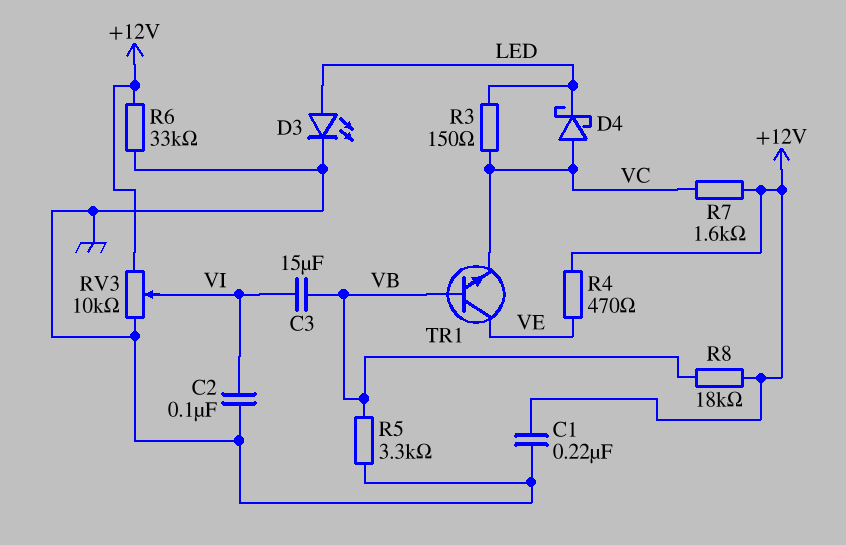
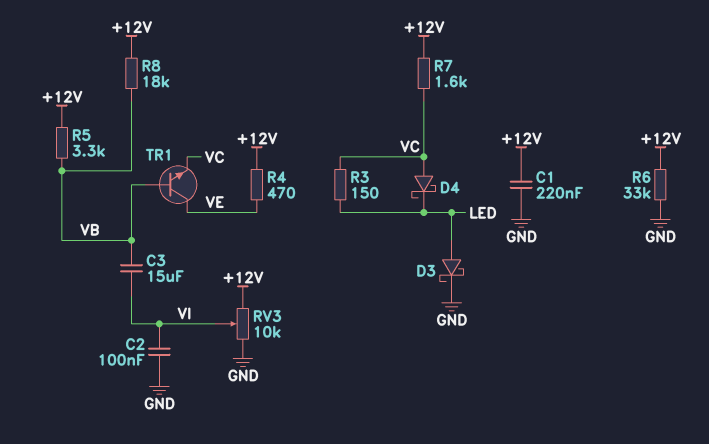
D3: LED (A LED, K GND) -> schottky (A LED, K GND)
R5: 3.3k (GND, VB) -> 3.3k (+12V, VB)

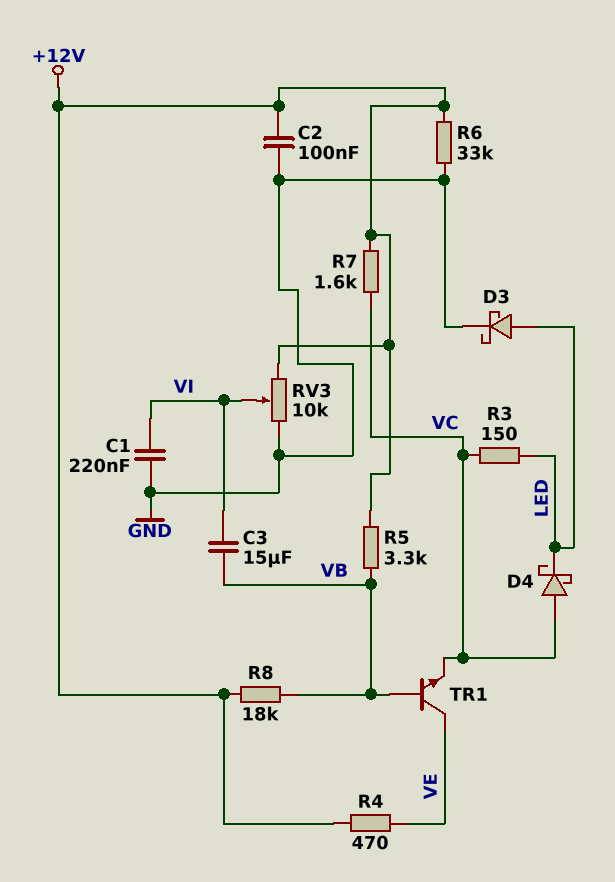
C1: 220nF (+12V, GND) -> 220nF (GND, VI)
C2: 100nF (GND, VI) -> 100nF (+12V, GND)

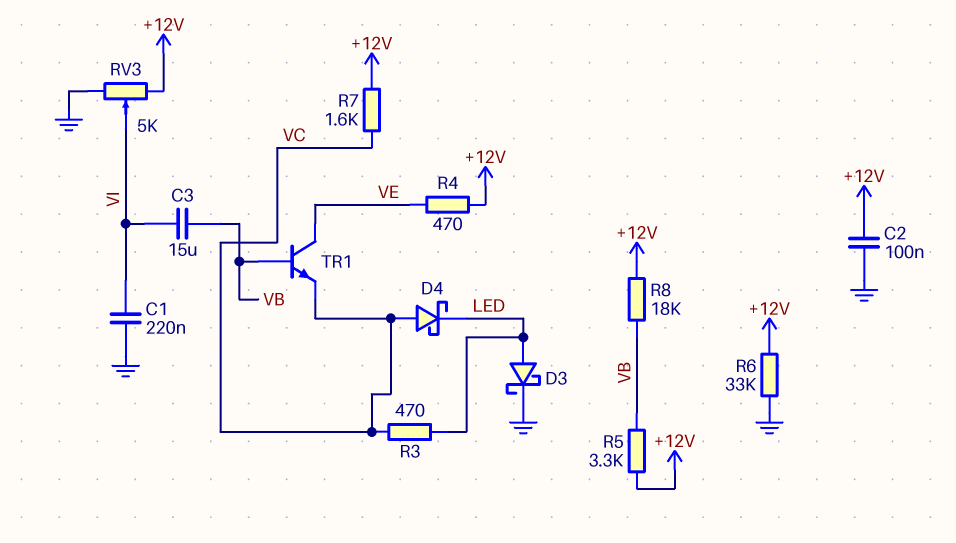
R3: 150 (LED, VC) -> 470 (LED, VC)
RV3: 10k (+12V, GND, wiper VI) -> 5k (+12V, GND, wiper VI)

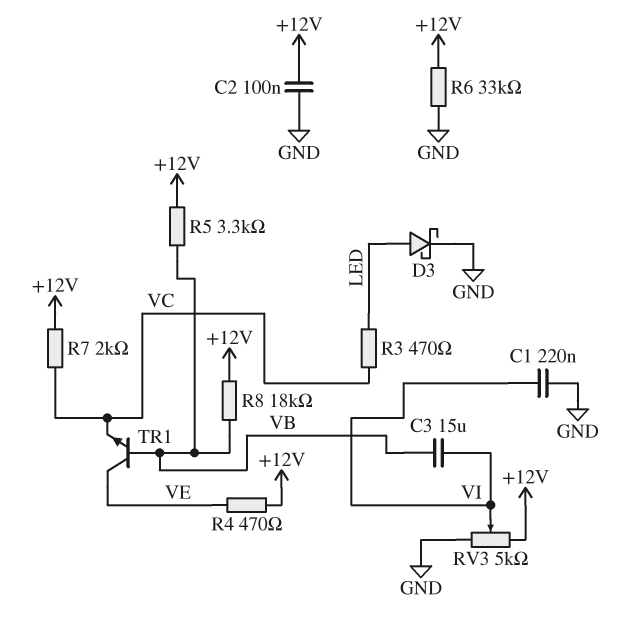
D4: schottky (A VC, K LED) -> none
R7: 1.6k (+12V, VC) -> 2k (+12V, VC)

